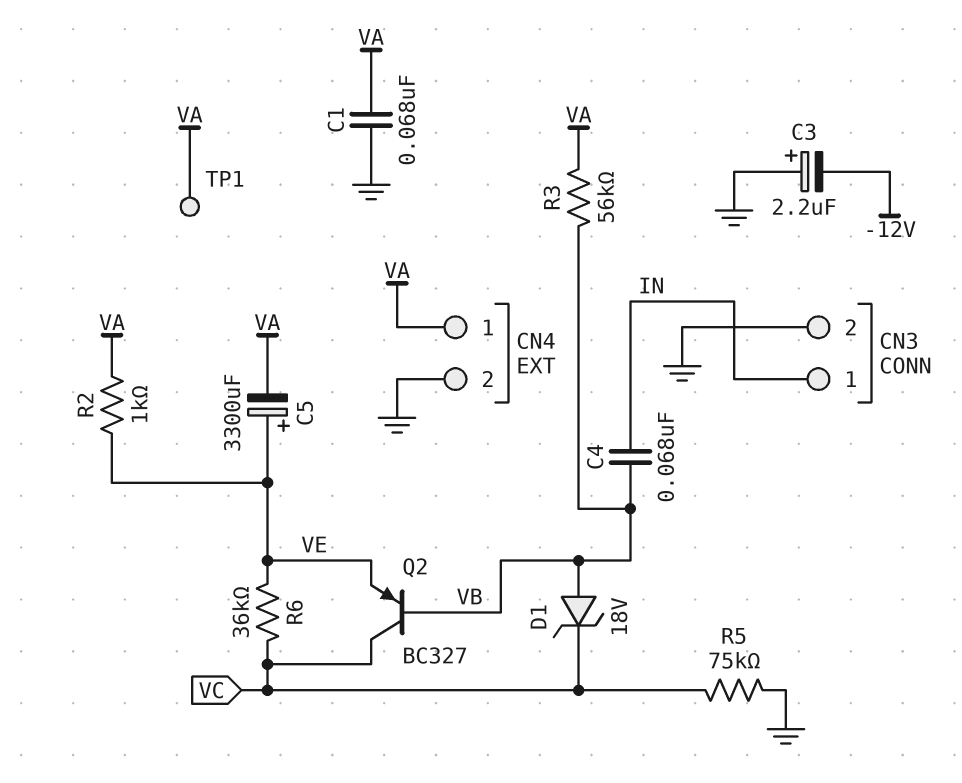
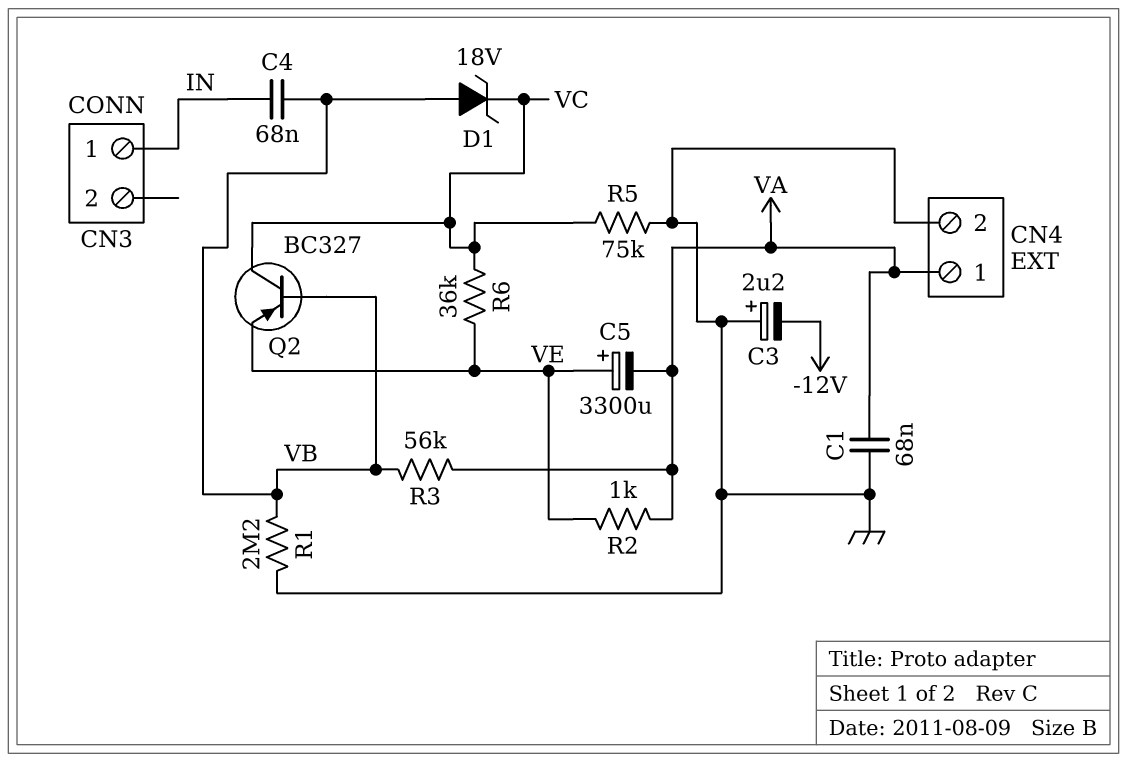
CN3 pin 2: GND -> none
R1: none -> 2.2M (GND, VB)
TP1: test point (VA) -> none

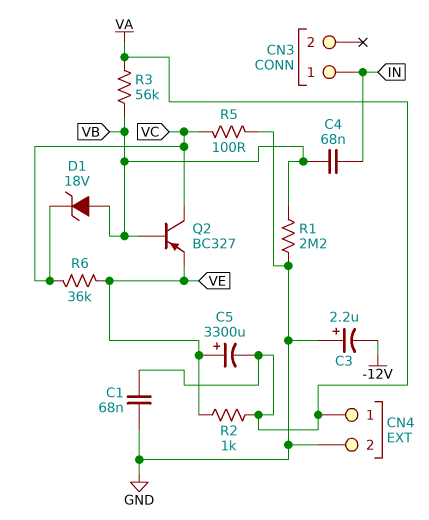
R5: 75k (GND, VC) -> 100 (GND, VC)

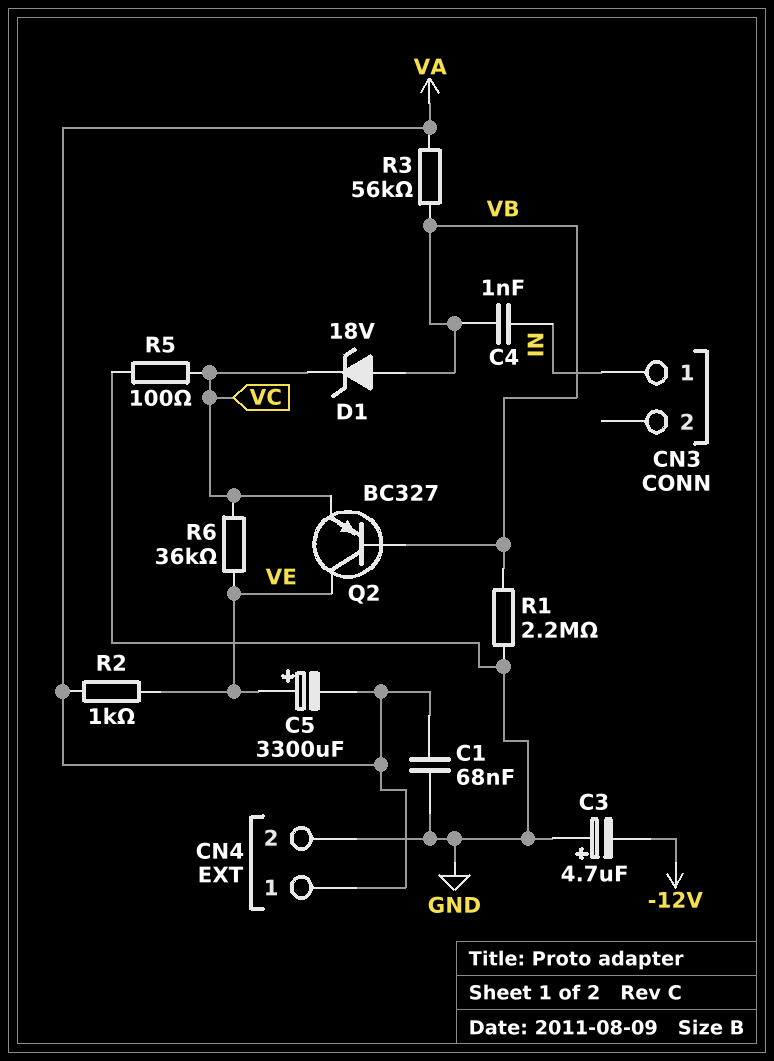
C3: 2.2uF (plus GND, minus -12V) -> 4.7uF (plus GND, minus -12V)
C4: 68nF (IN, VB) -> 1nF (IN, VB)
Q2: PNP BC327 (B VB, C VC, E VE) -> PNP BC327 (B VB, C VE, E VC)

